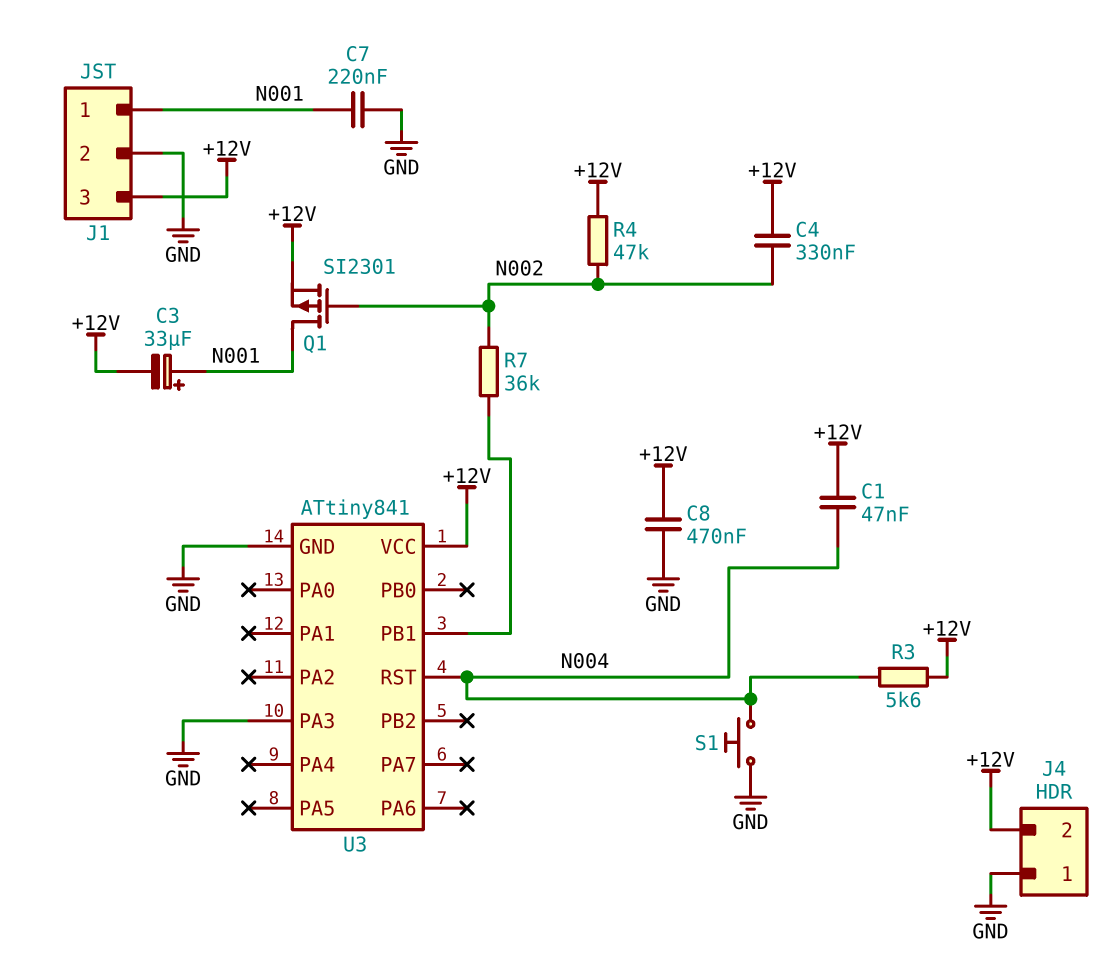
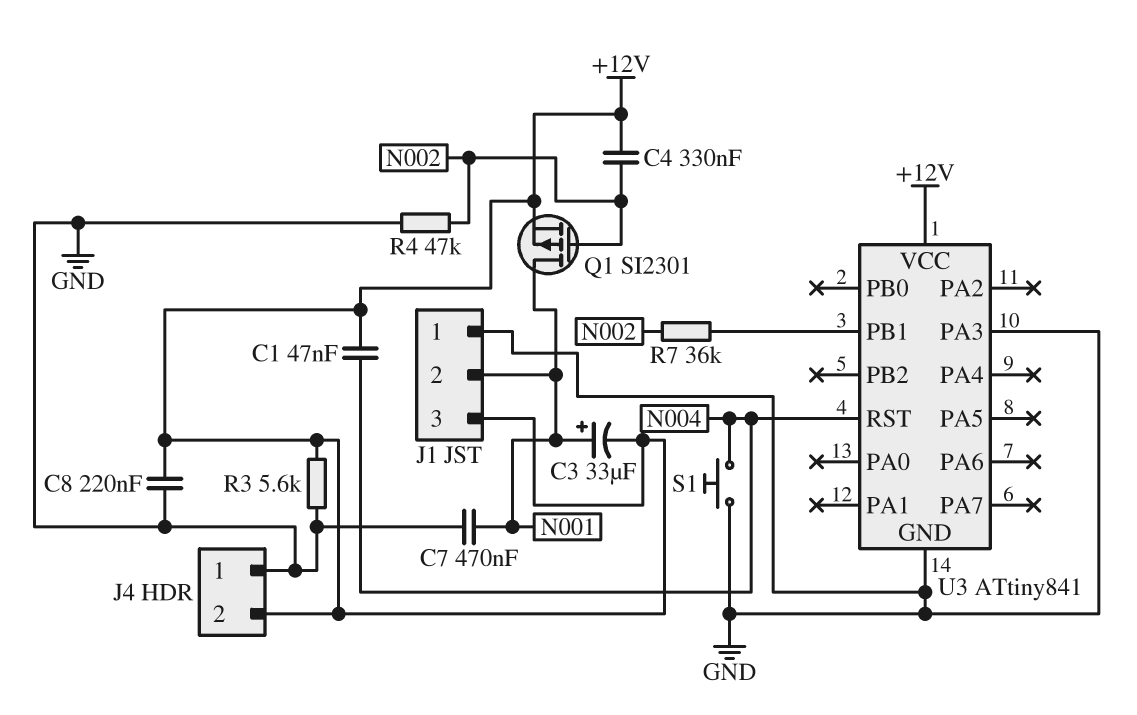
C7: 220nF (GND, N001) -> 470nF (GND, N001)
C8: 470nF (+12V, GND) -> 220nF (+12V, GND)
J1 pin 1: N001 -> GND
J1 pin 2: GND -> N001
R3: 5.6k (+12V, N004) -> 5.6k (+12V, GND)
R4: 47k (+12V, N002) -> 47k (GND, N002)

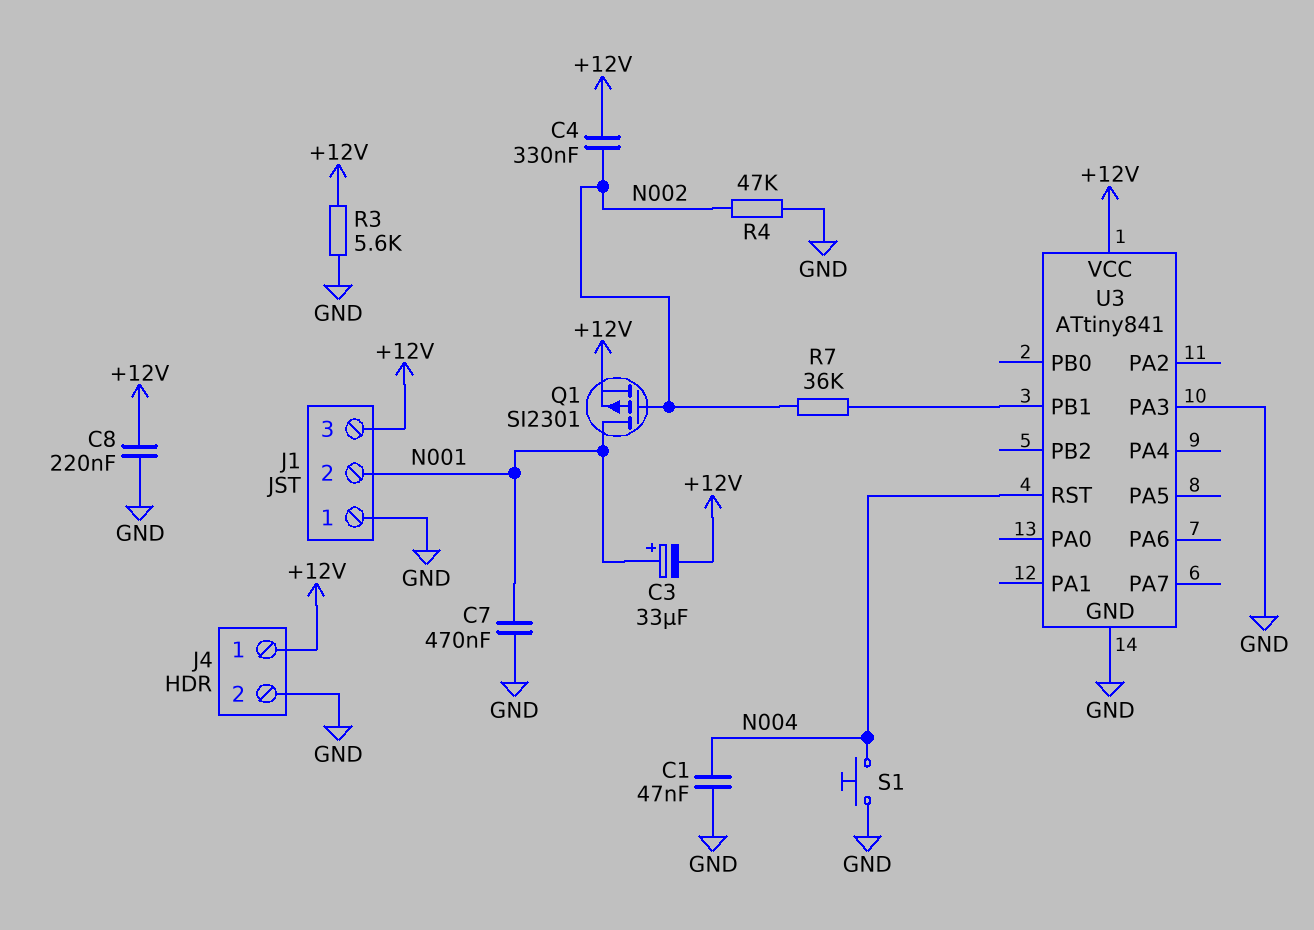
C1: 47nF (+12V, N004) -> 47nF (GND, N004)
J4 pin 1: GND -> +12V
J4 pin 2: +12V -> GND

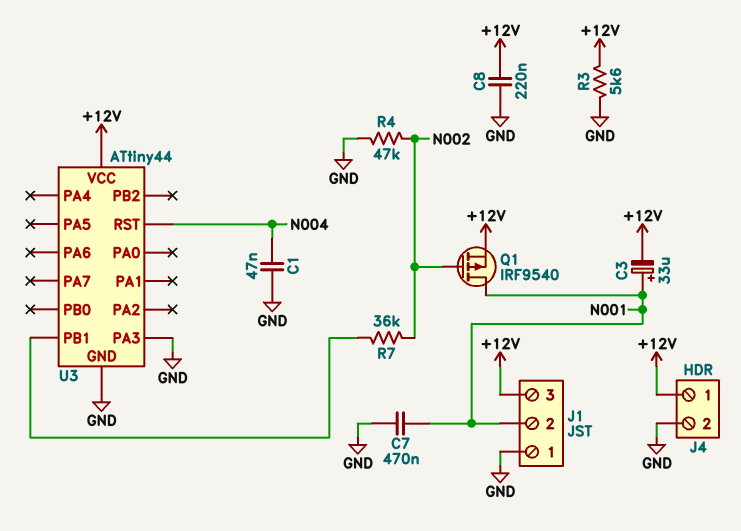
C4: 330nF (+12V, N002) -> none
Q1: PMOS SI2301 (G N002, D N001, S +12V) -> PMOS IRF9540 (G N002, D N001, S +12V)
S1: button (GND, N004) -> none
U3: ATtiny841 -> ATtiny44

